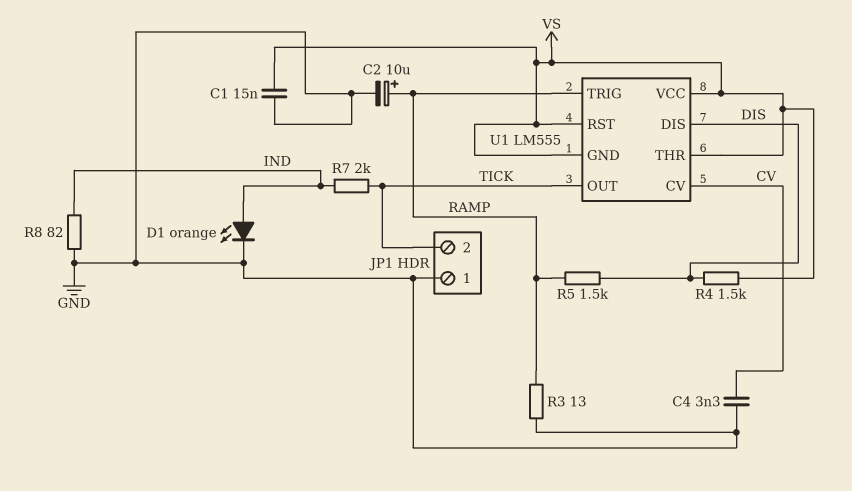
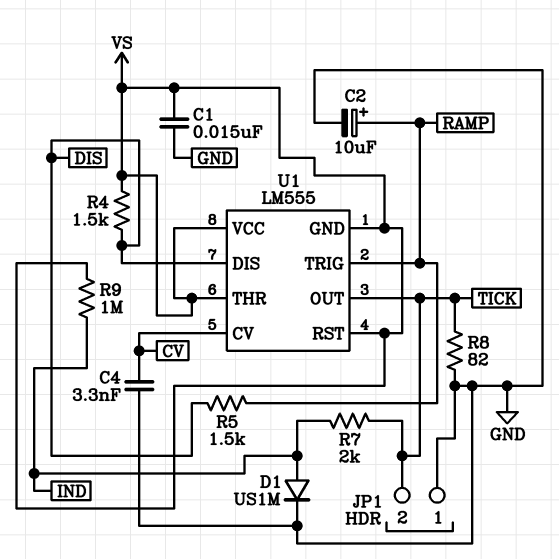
D1: LED orange (A IND, K GND) -> diode US1M (A IND, K GND)
R3: 13 (GND, RAMP) -> none
R8: 82 (GND, IND) -> 82 (GND, TICK)
R9: none -> 1M (IND, VS)

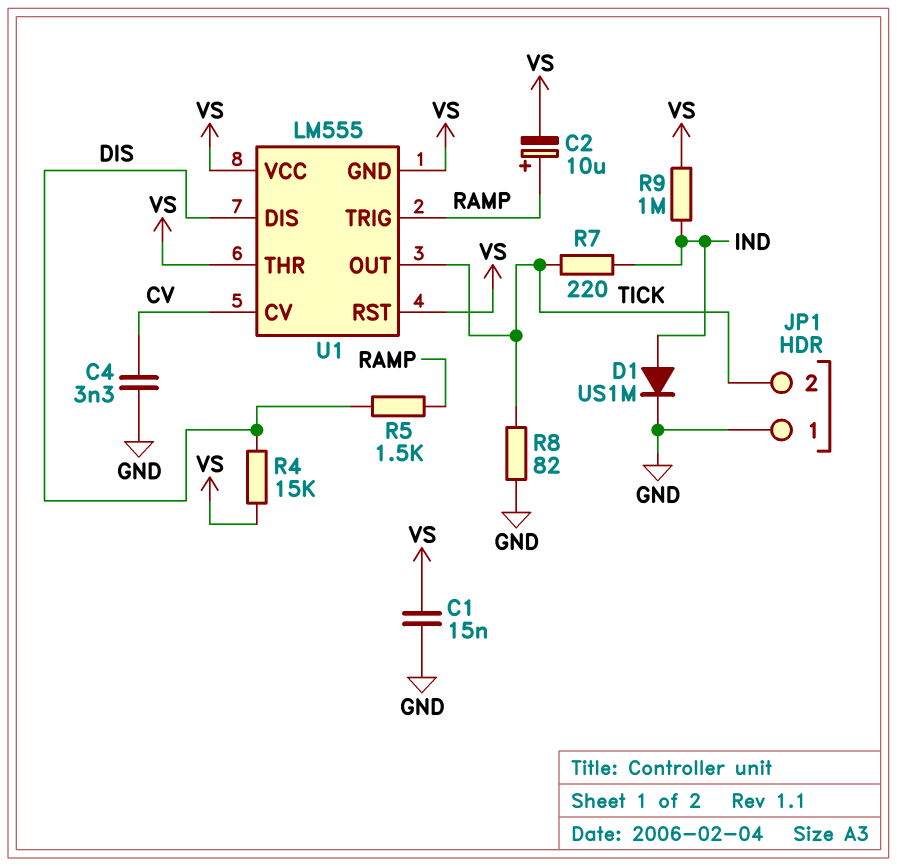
C2: 10uF (plus RAMP, minus GND) -> 10uF (plus RAMP, minus VS)
R4: 1.5k (DIS, VS) -> 15k (DIS, VS)
R7: 2k (IND, TICK) -> 220 (IND, TICK)

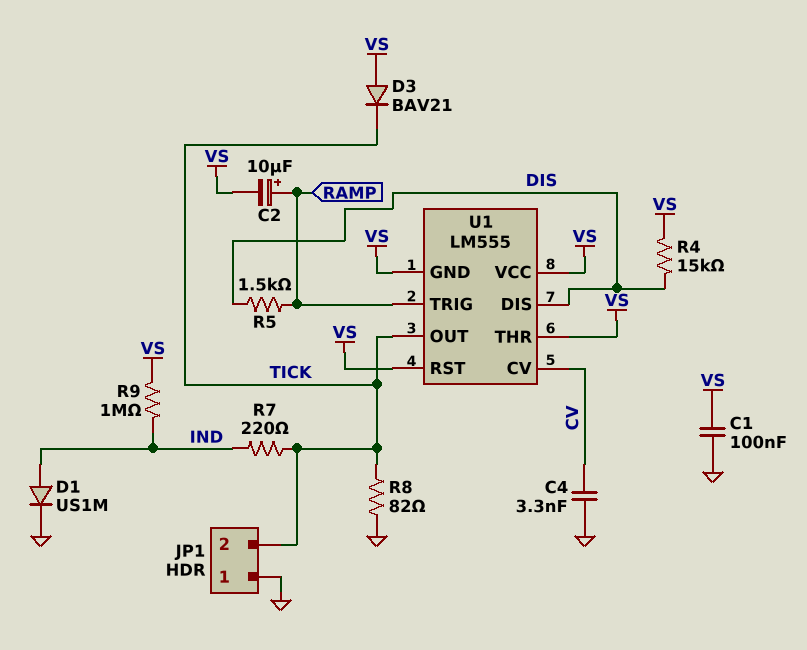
C1: 15nF (GND, VS) -> 100nF (GND, VS)
D3: none -> diode BAV21 (A VS, K TICK)

